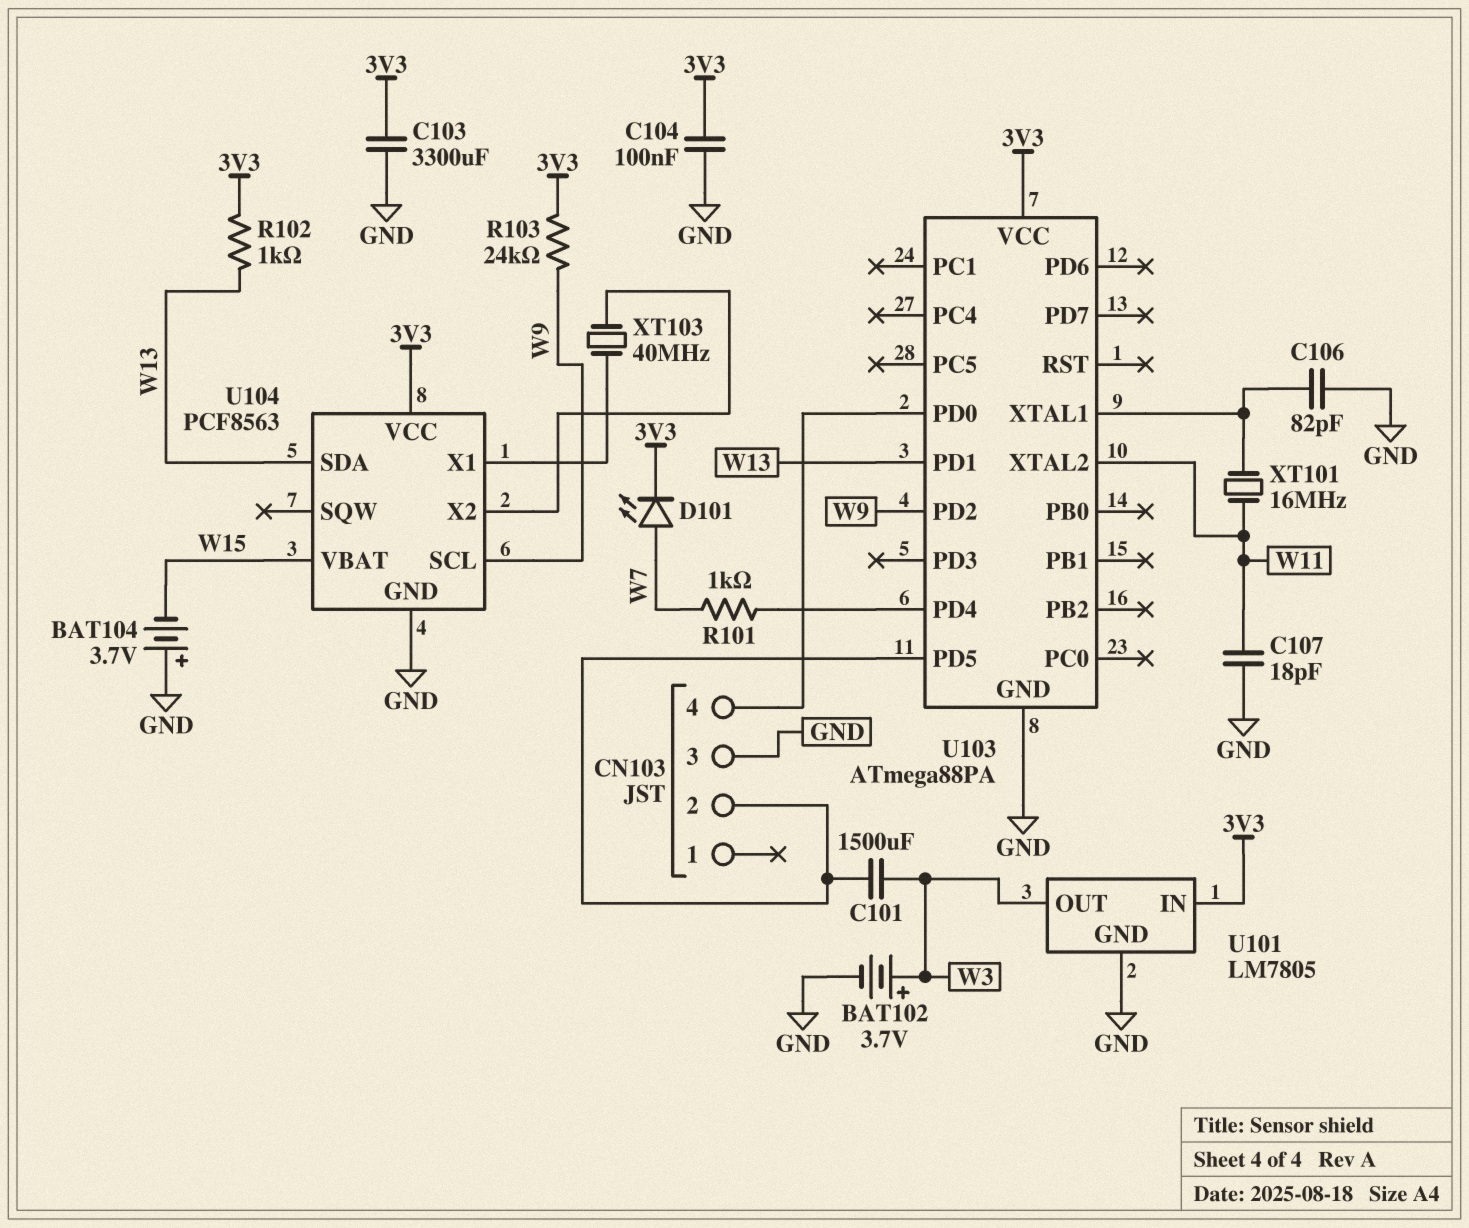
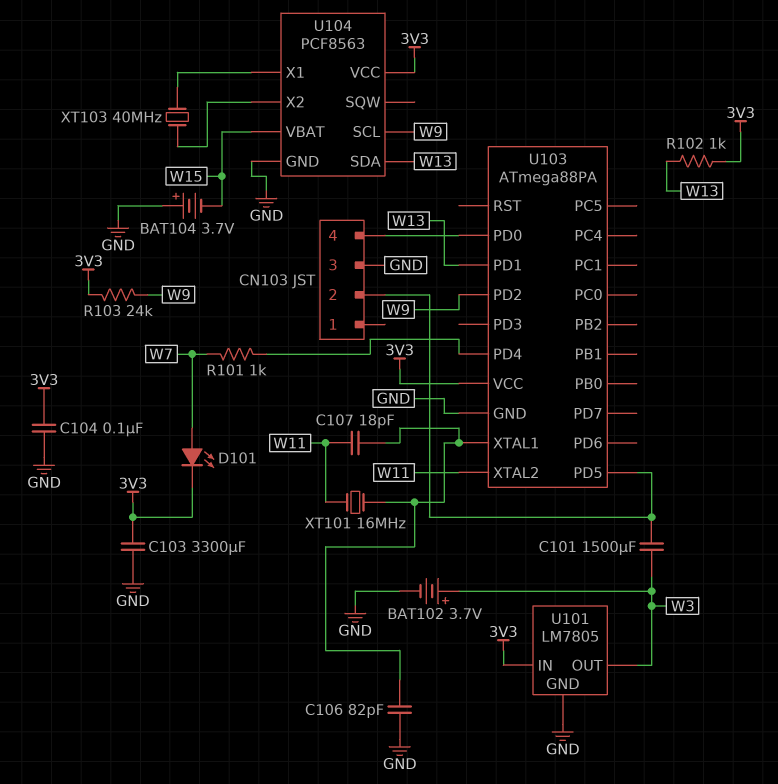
C107: 18pF (GND, W11) -> 18pF (U103/XTAL1, W11)

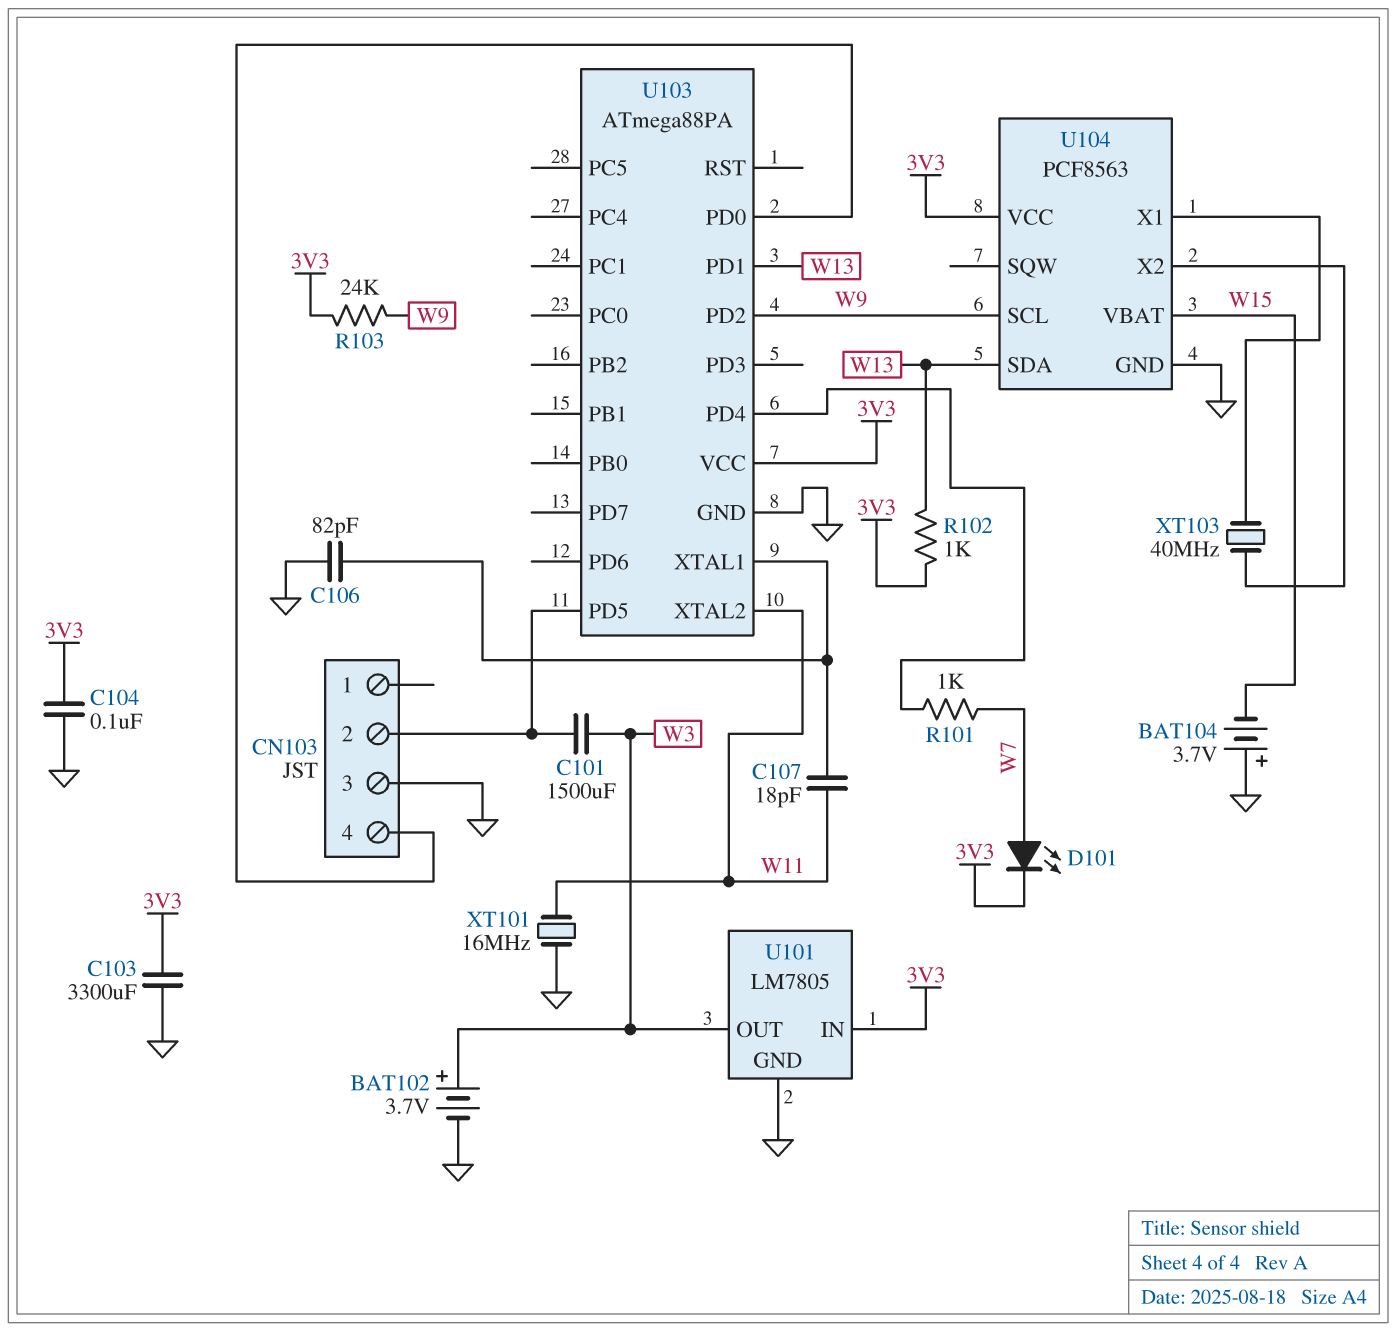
XT101: 16MHz (U103/XTAL1, W11) -> 16MHz (GND, W11)

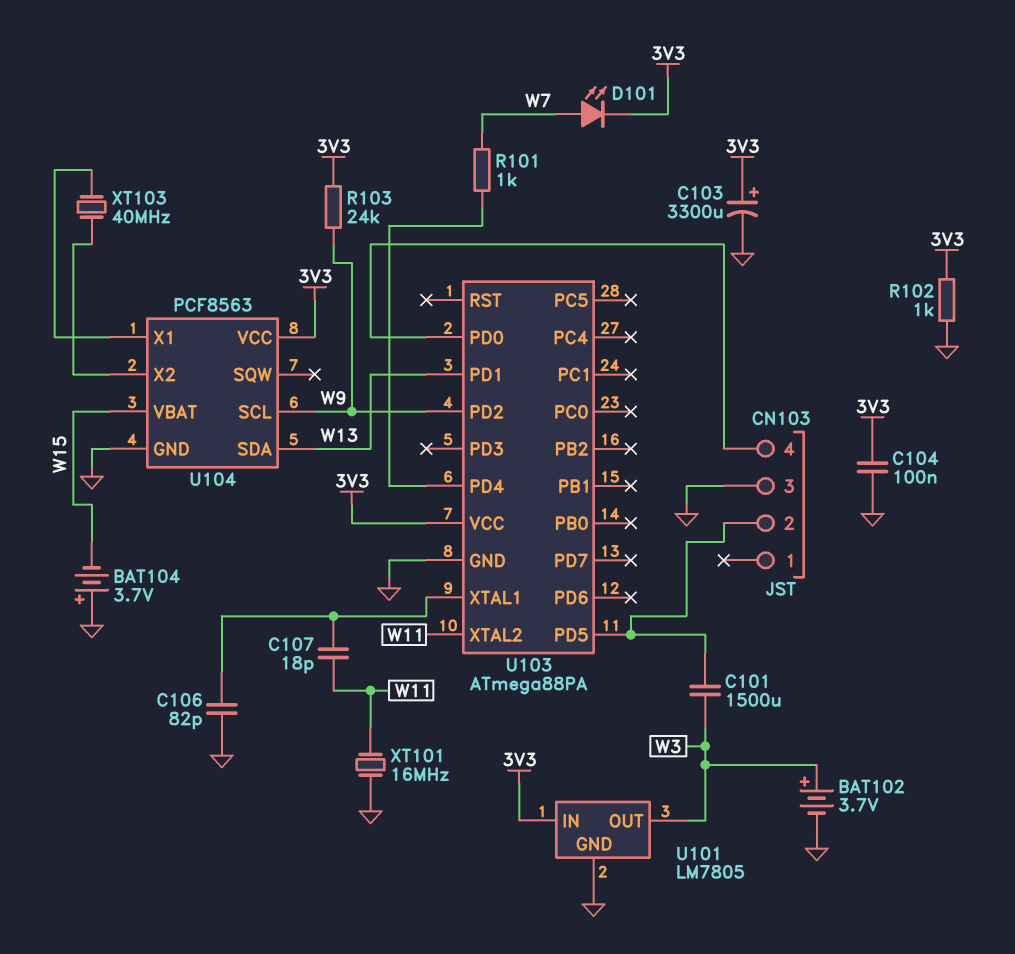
C103: 3300uF (3V3, GND) -> 3300uF (plus 3V3, minus GND)
R102: 1k (3V3, W13) -> 1k (3V3, GND)

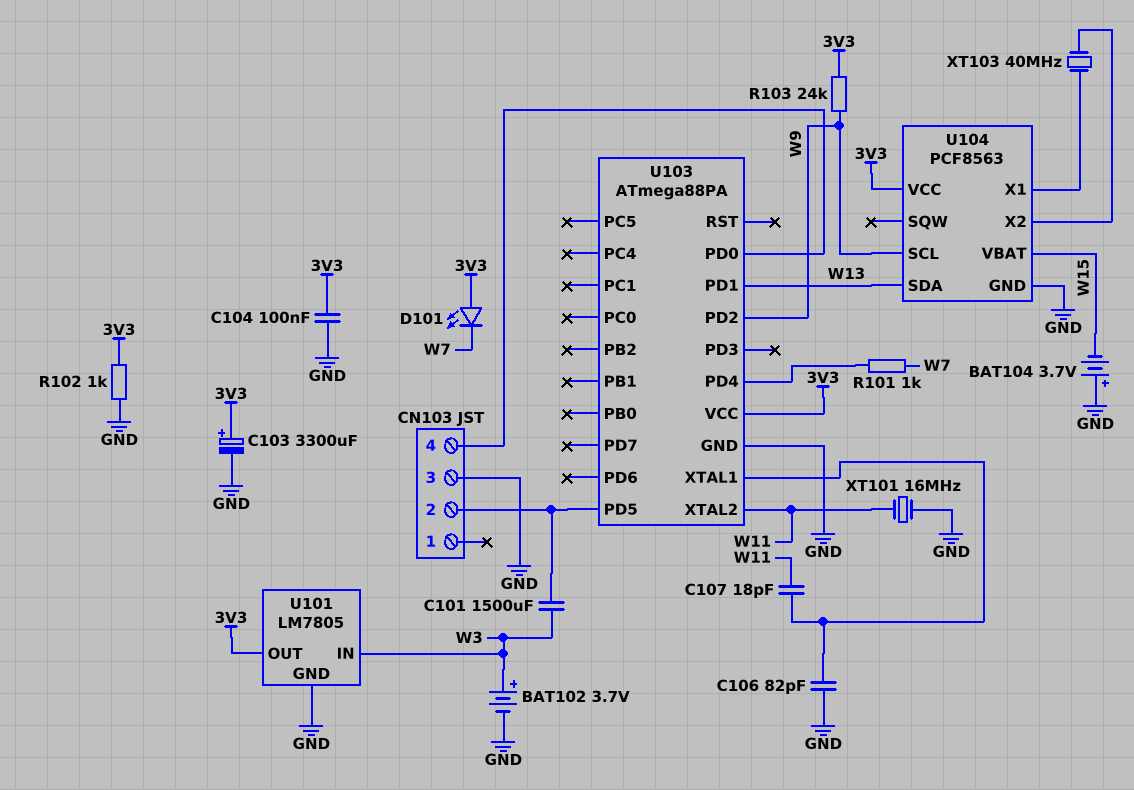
D101: LED (A W7, K 3V3) -> LED (A 3V3, K W7)
U101 pin IN: 3V3 -> W3
U101 pin OUT: W3 -> 3V3

